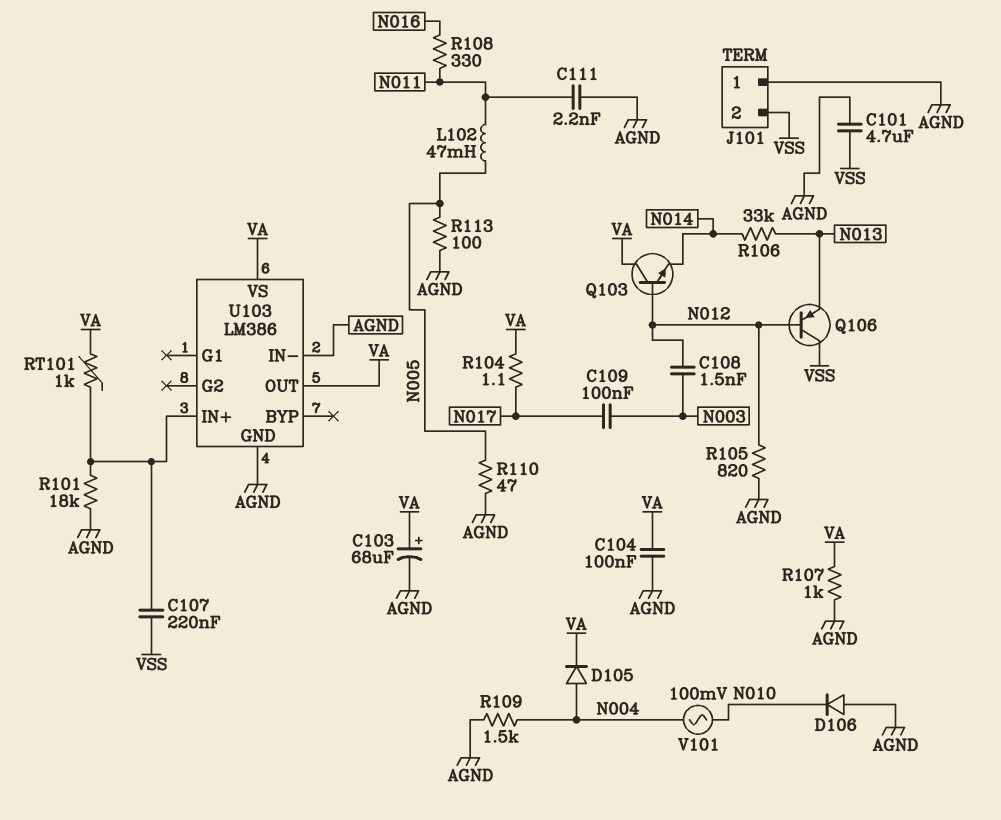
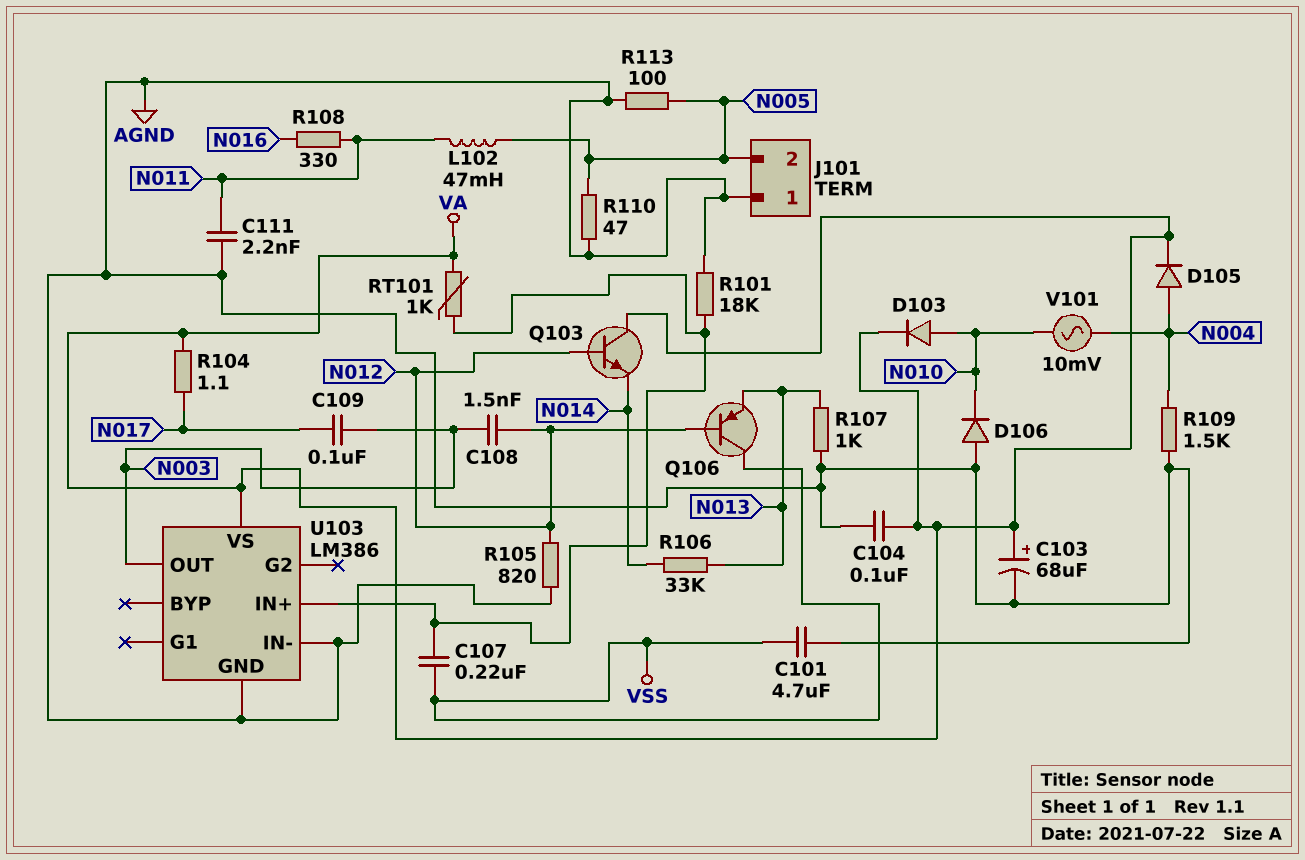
D103: none -> diode (A N010, K VA)
J101 pin 2: VSS -> N005
R107: 1k (AGND, VA) -> 1k (AGND, N013)
U103 pin OUT: VA -> N003
V101: AC 100mV (N004, N010) -> AC 10mV (N004, N010)

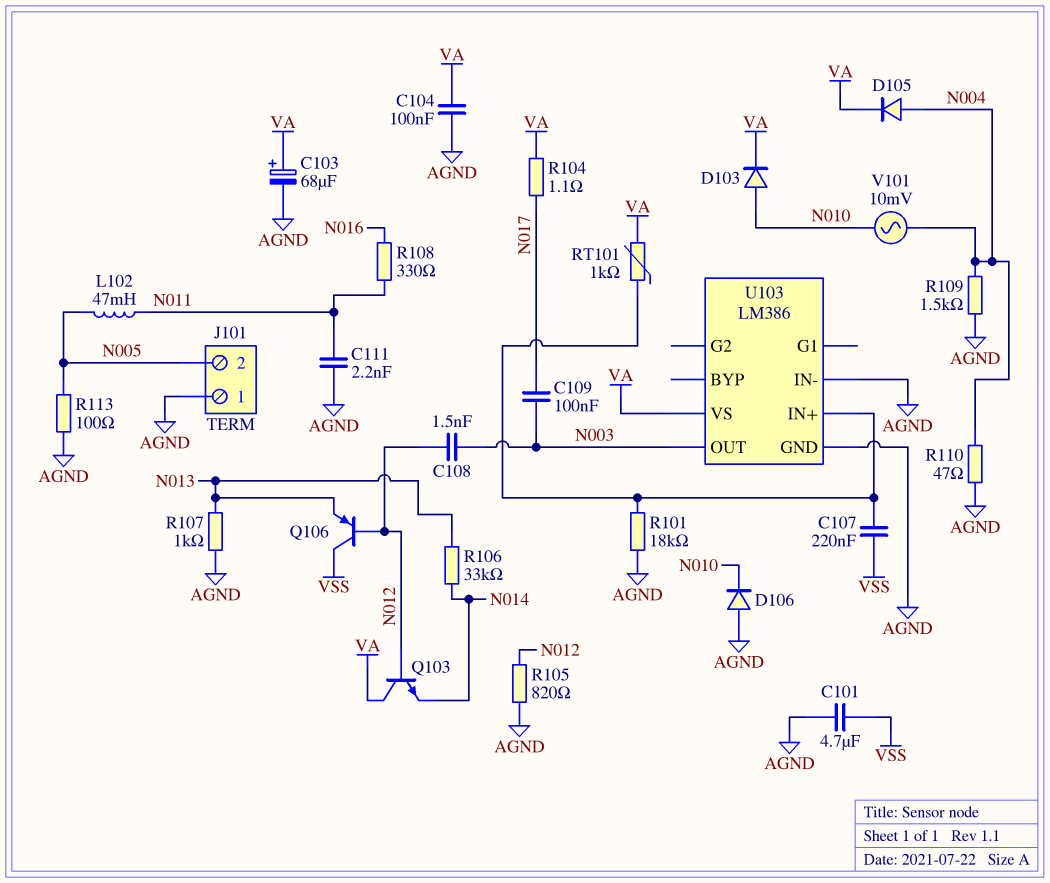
R110: 47 (AGND, N005) -> 47 (AGND, N004)

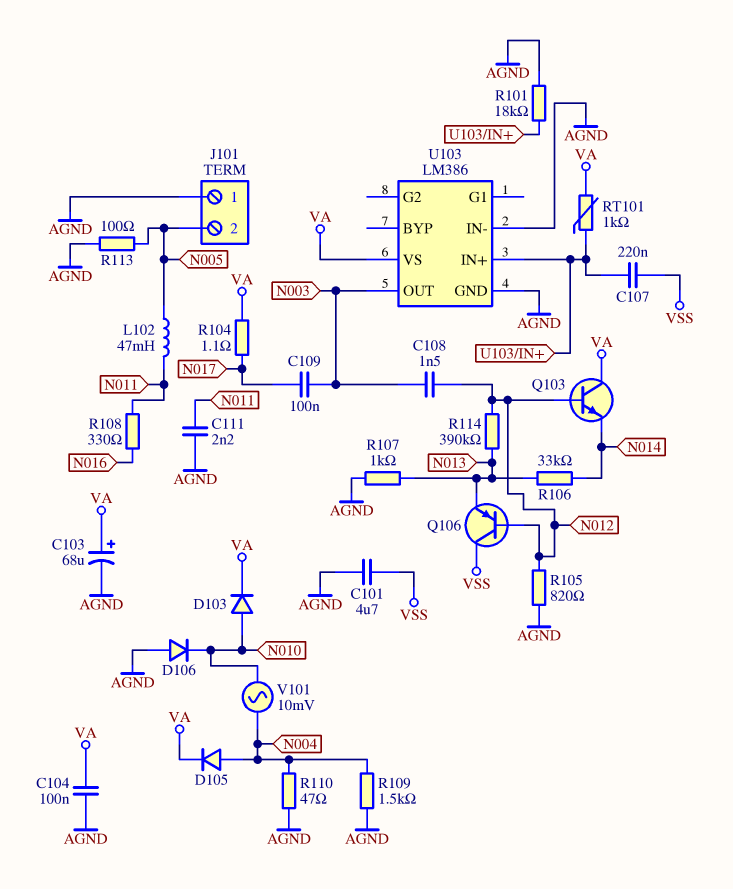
R114: none -> 390k (N012, N013)

